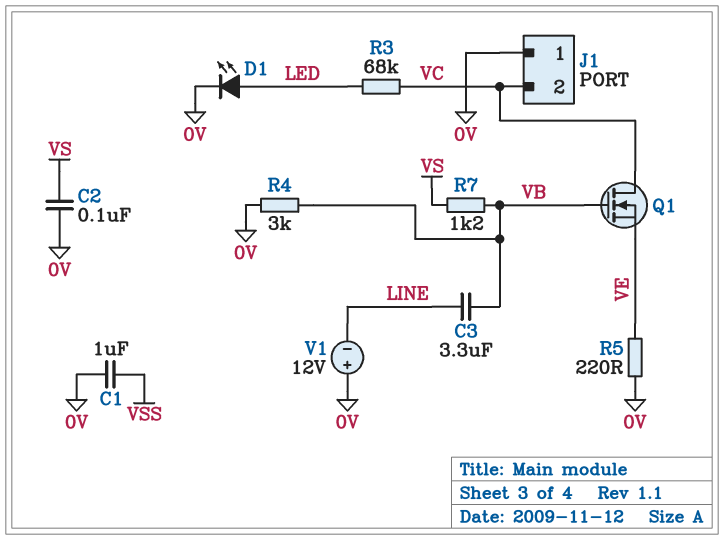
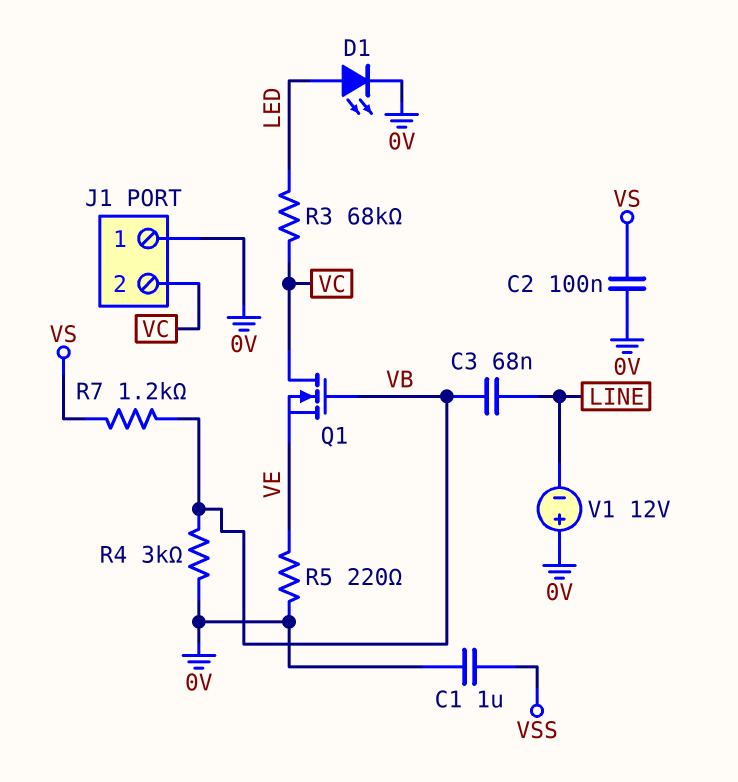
C3: 3.3uF (LINE, VB) -> 68nF (LINE, VB)

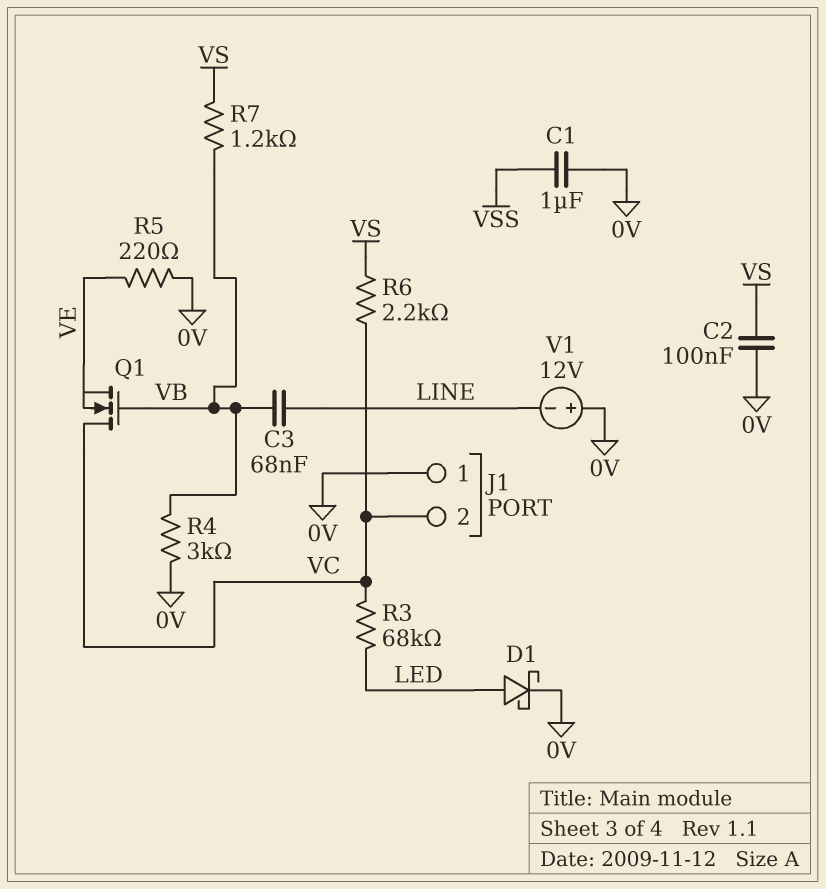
D1: LED (A LED, K 0V) -> schottky (A LED, K 0V)
R6: none -> 2.2k (VC, VS)

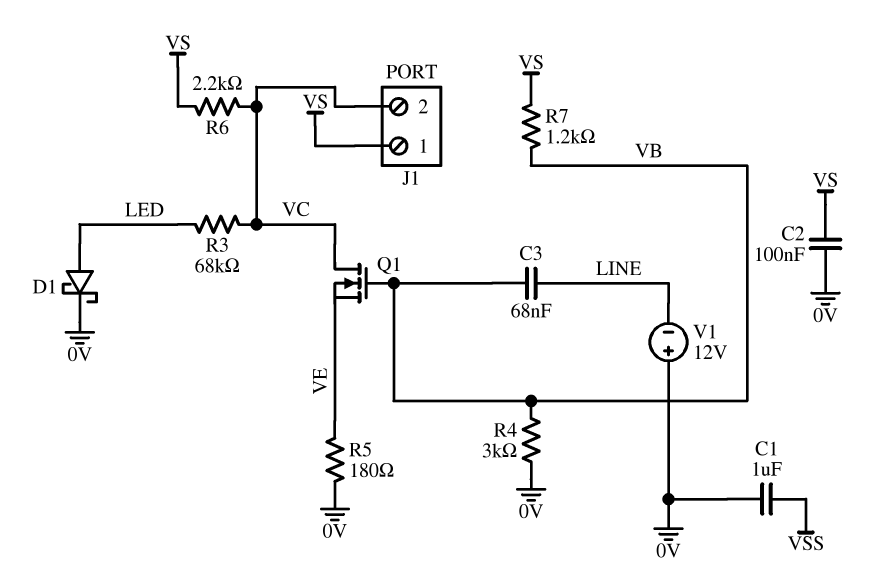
J1 pin 1: 0V -> VS
R5: 220 (0V, VE) -> 180 (0V, VE)

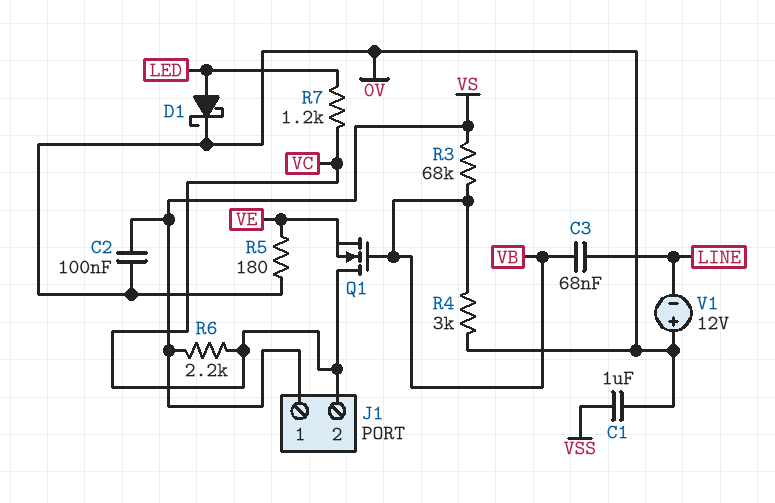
R3: 68k (LED, VC) -> 68k (VB, VS)
R7: 1.2k (VB, VS) -> 1.2k (LED, VC)

